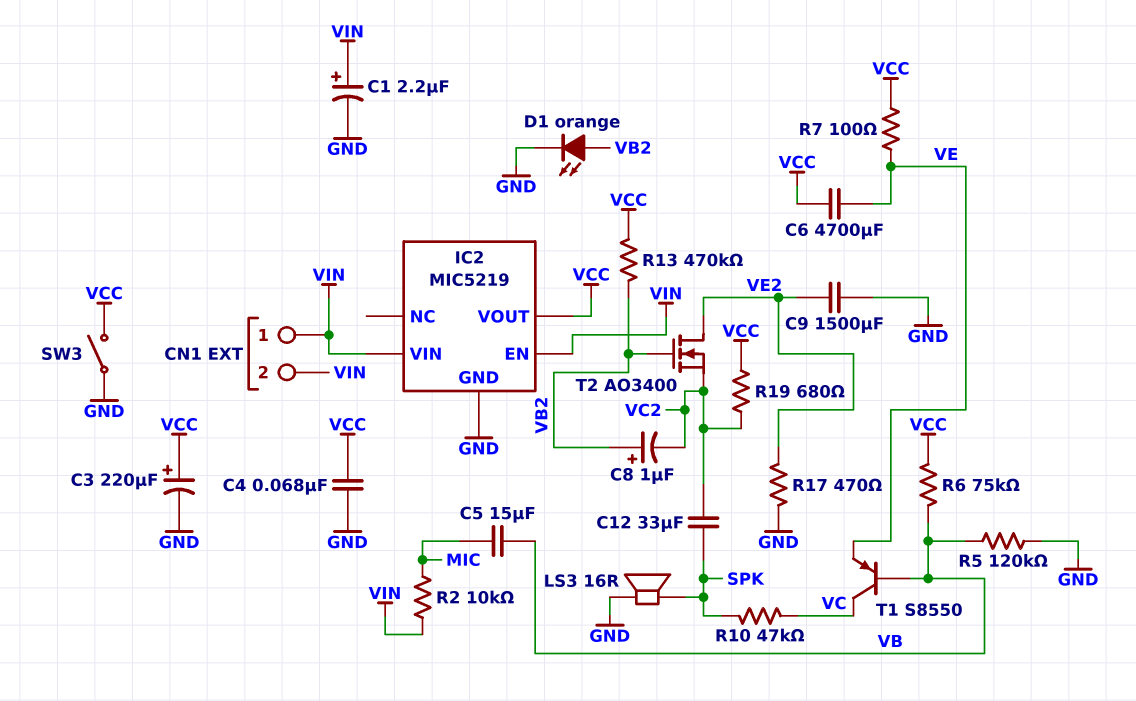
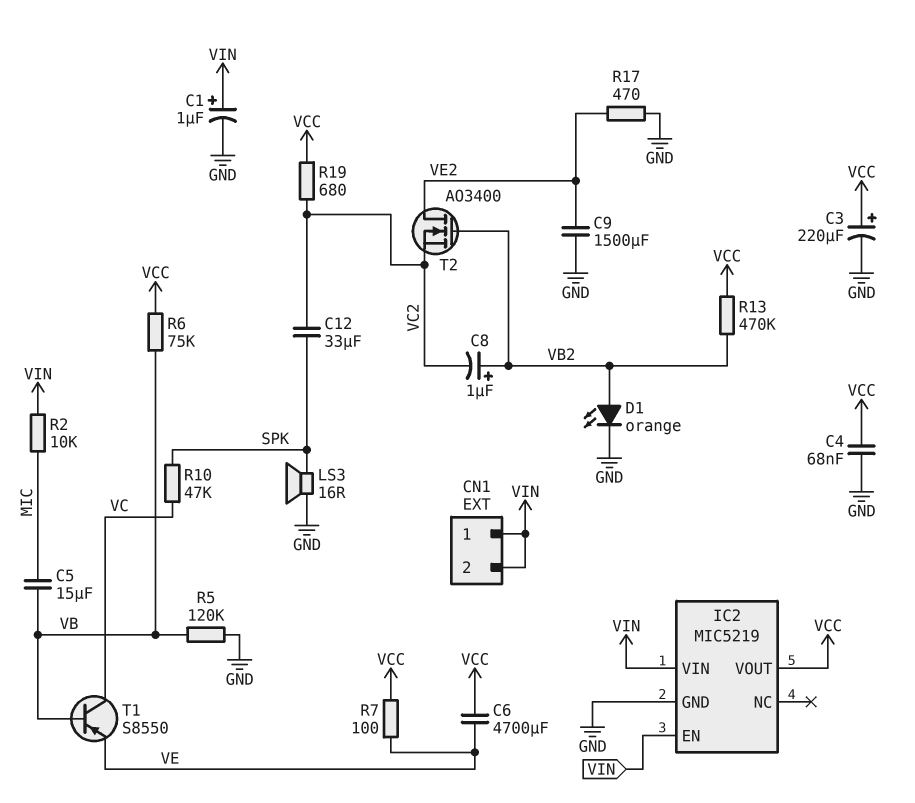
C1: 2.2uF (plus VIN, minus GND) -> 1uF (plus VIN, minus GND)
SW3: switch (GND, VCC) -> none

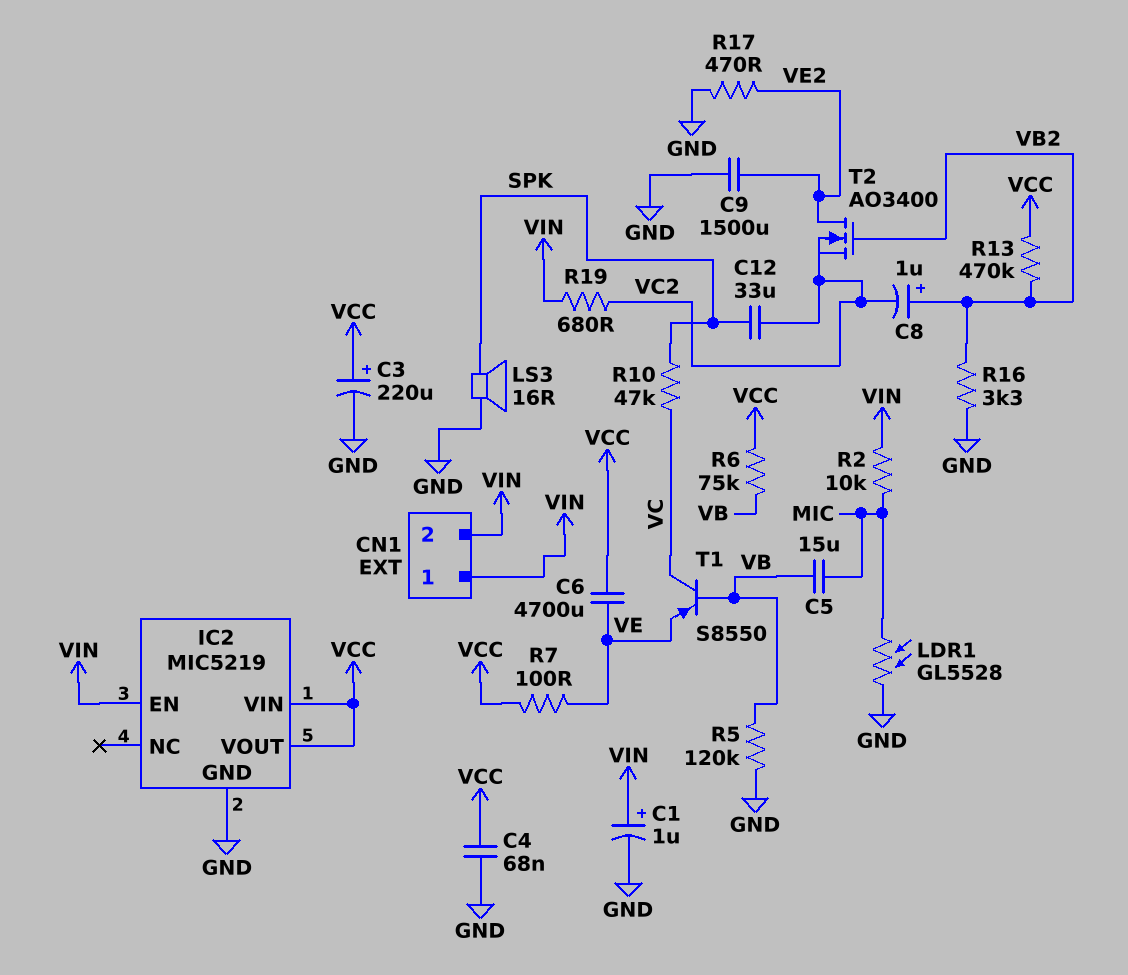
D1: LED orange (A VB2, K GND) -> none
IC2 pin VIN: VIN -> VCC
LDR1: none -> GL5528 (GND, MIC)
R16: none -> 3.3k (GND, VB2)
R19: 680 (VC2, VCC) -> 680 (VC2, VIN)

